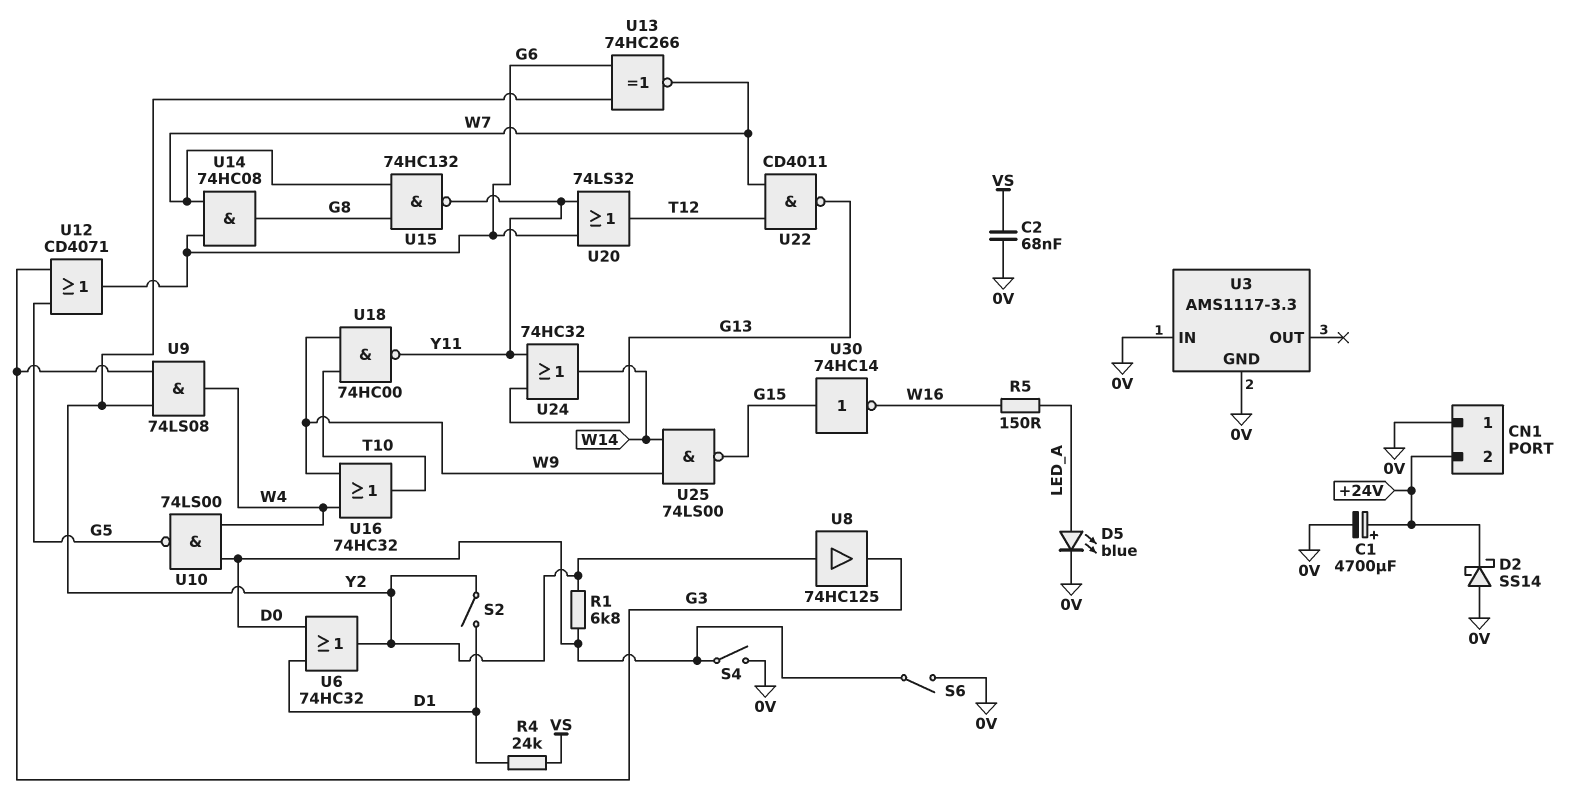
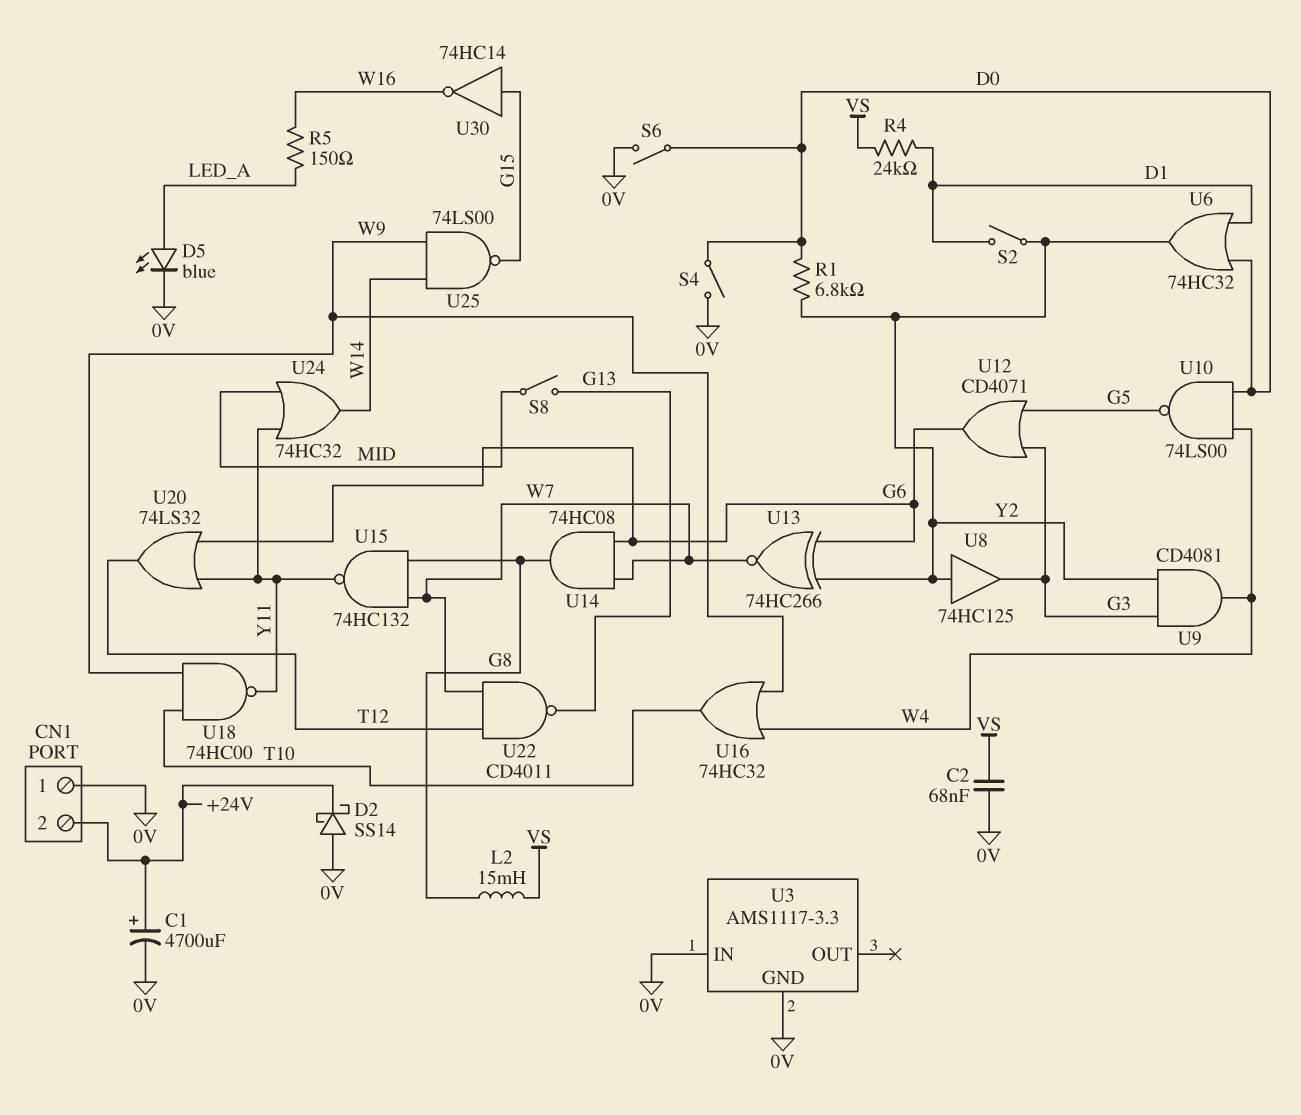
L2: none -> 15mH (G8, VS)
S8: none -> switch (G13, MID)
U9: AND 74LS08 (in G3, in Y2, out W4) -> AND CD4081 (in G3, in Y2, out W4)
U24: OR 74HC32 (in G13, in Y11, out W14) -> OR 74HC32 (in MID, in Y11, out W14)

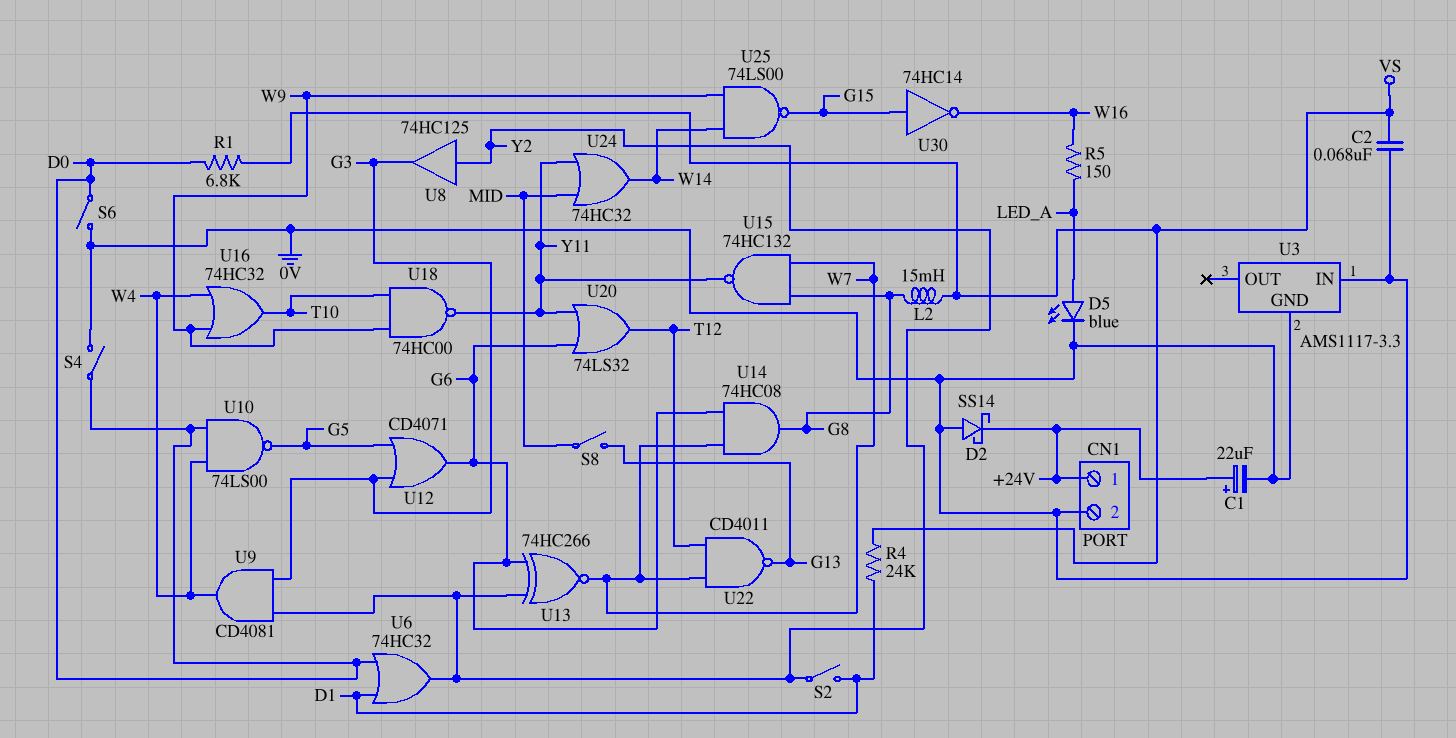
C1: 4700uF (plus +24V, minus 0V) -> 22uF (plus +24V, minus 0V)
CN1 pin 1: 0V -> +24V
CN1 pin 2: +24V -> 0V
R1: 6.8k (D0, Y2) -> 6.8k (D0, VS)

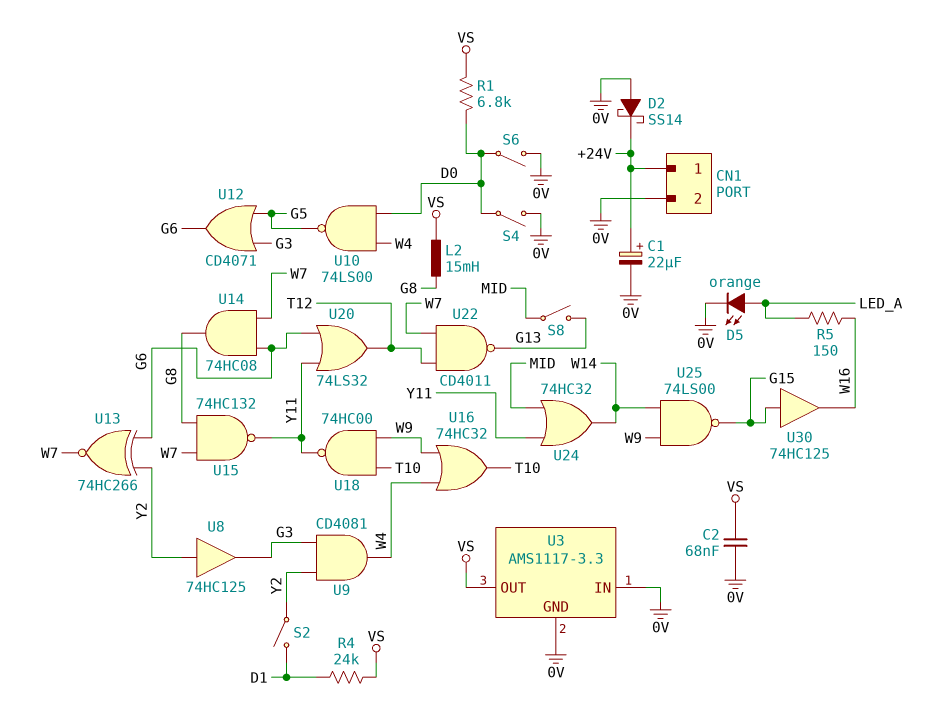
D5: LED blue (A LED_A, K 0V) -> LED orange (A LED_A, K 0V)
U3 pin OUT: none -> VS
U6: OR 74HC32 (in D0, in D1, out Y2) -> none
U30: NOT 74HC14 (in G15, out W16) -> buffer 74HC125 (in G15, out W16)

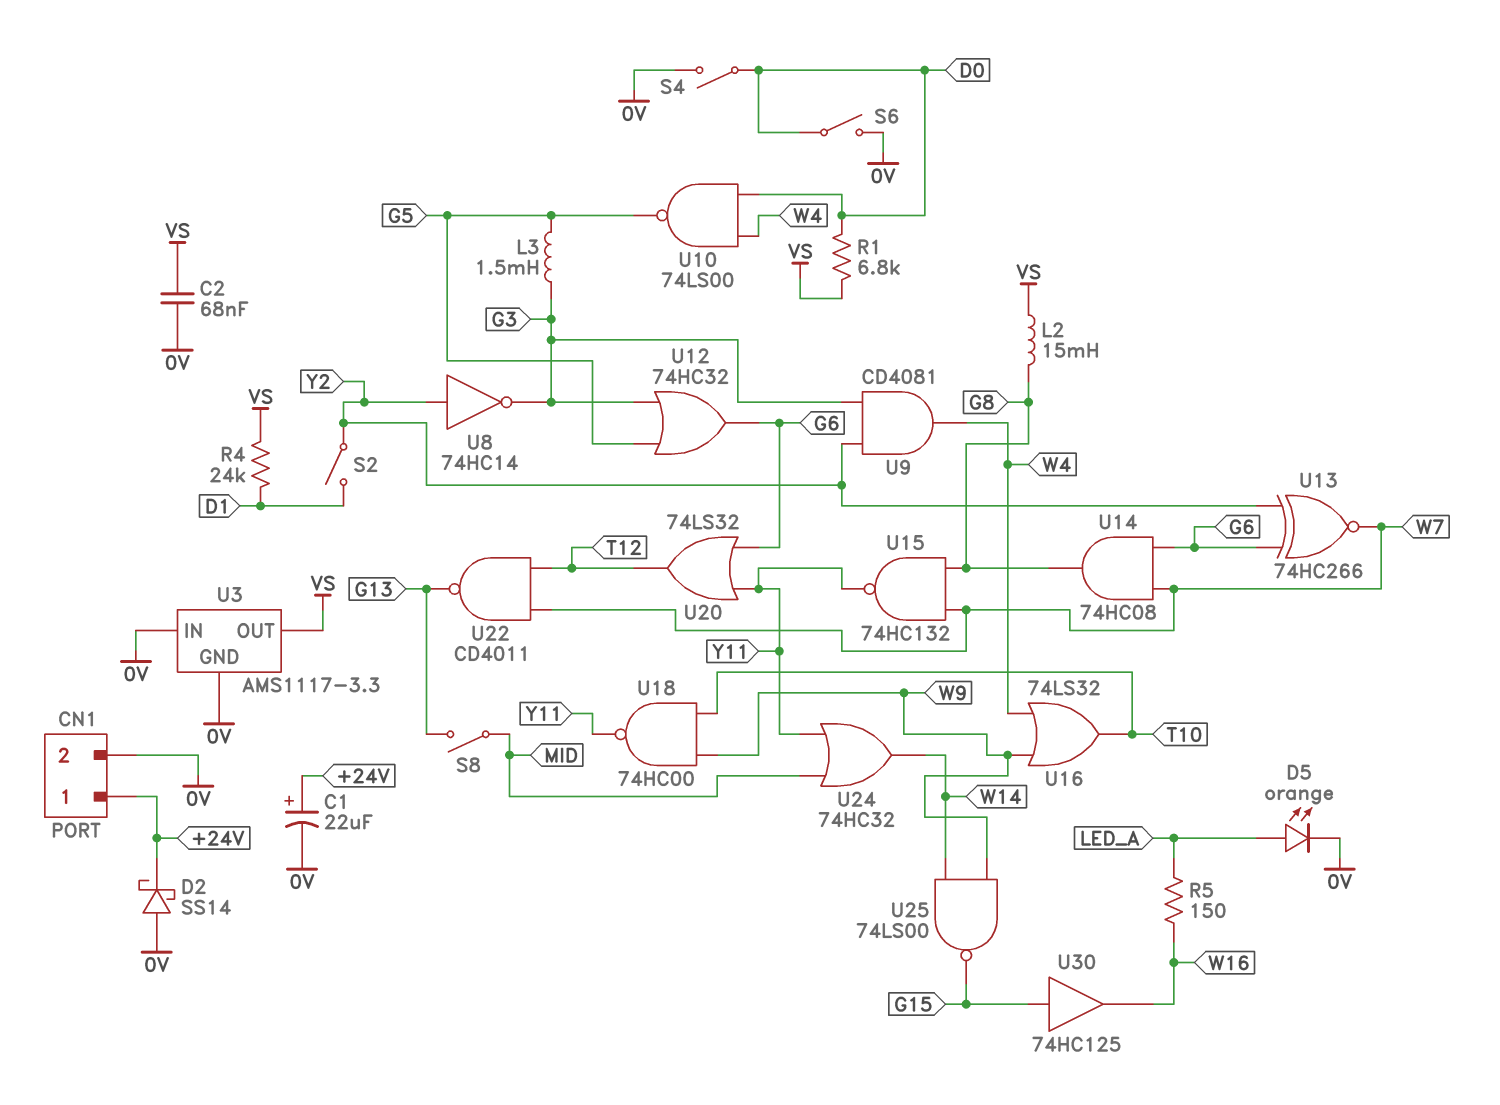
L3: none -> 1.5mH (G3, G5)
U8: buffer 74HC125 (in Y2, out G3) -> NOT 74HC14 (in Y2, out G3)
U12: OR CD4071 (in G3, in G5, out G6) -> OR 74HC32 (in G3, in G5, out G6)
U16: OR 74HC32 (in W4, in W9, out T10) -> OR 74LS32 (in W4, in W9, out T10)

